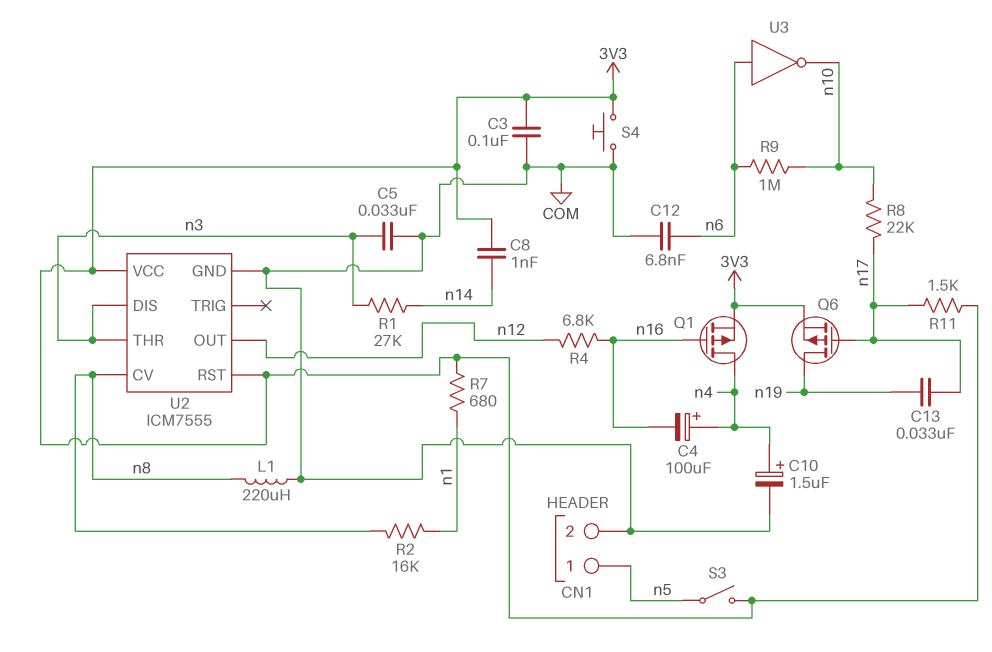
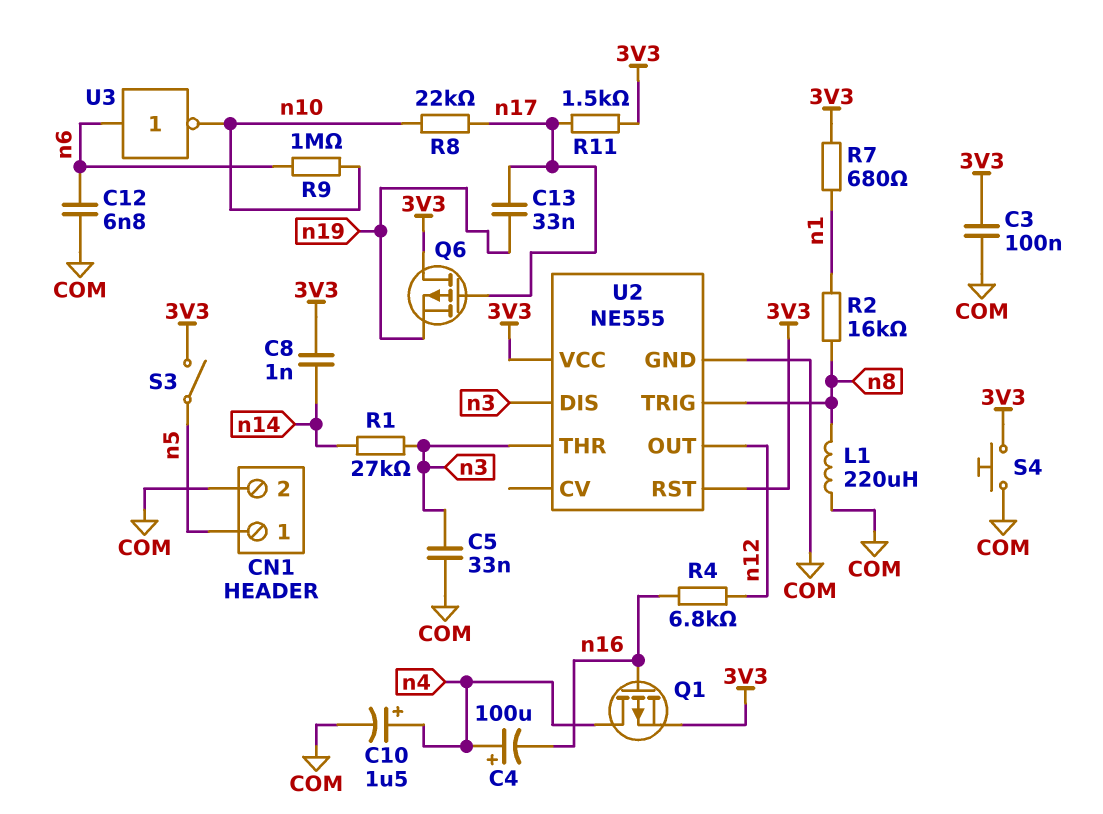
Q6: PMOS (G n17, D n19, S 3V3) -> PMOS (G n17, D 3V3, S n19)
U2: ICM7555 -> NE555
U2 pin CV: n8 -> none
U2 pin TRIG: none -> n8

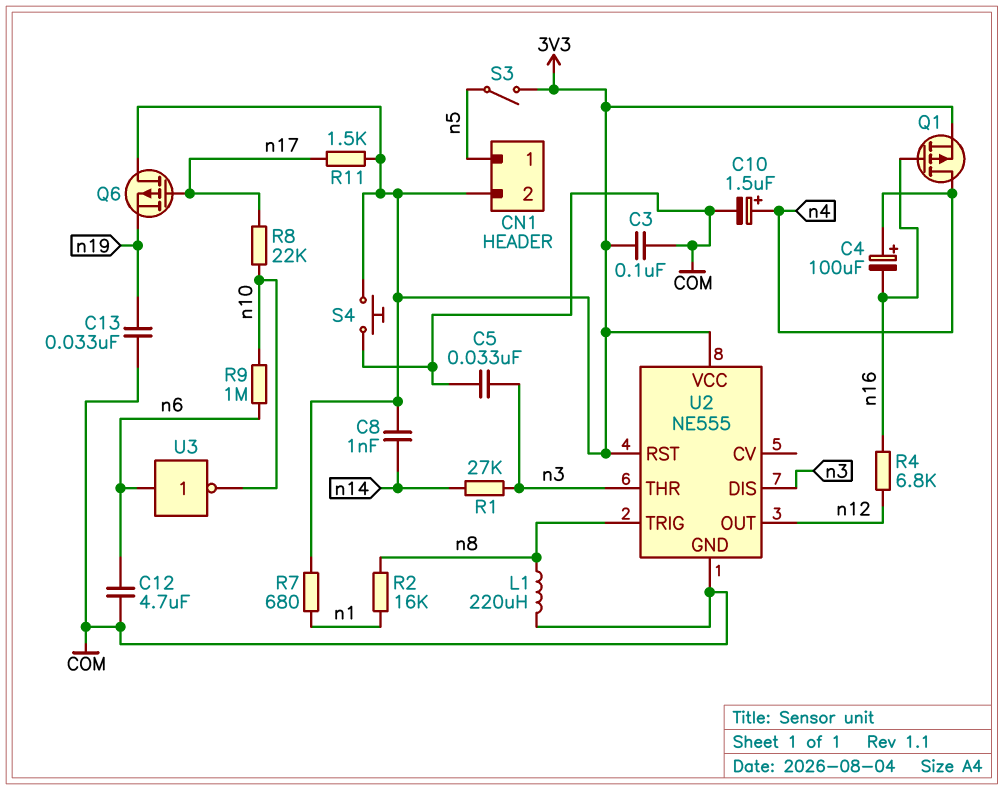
C12: 6.8nF (COM, n6) -> 4.7uF (COM, n6)
C13: 33nF (n17, n19) -> 33nF (COM, n19)
CN1 pin 2: COM -> 3V3

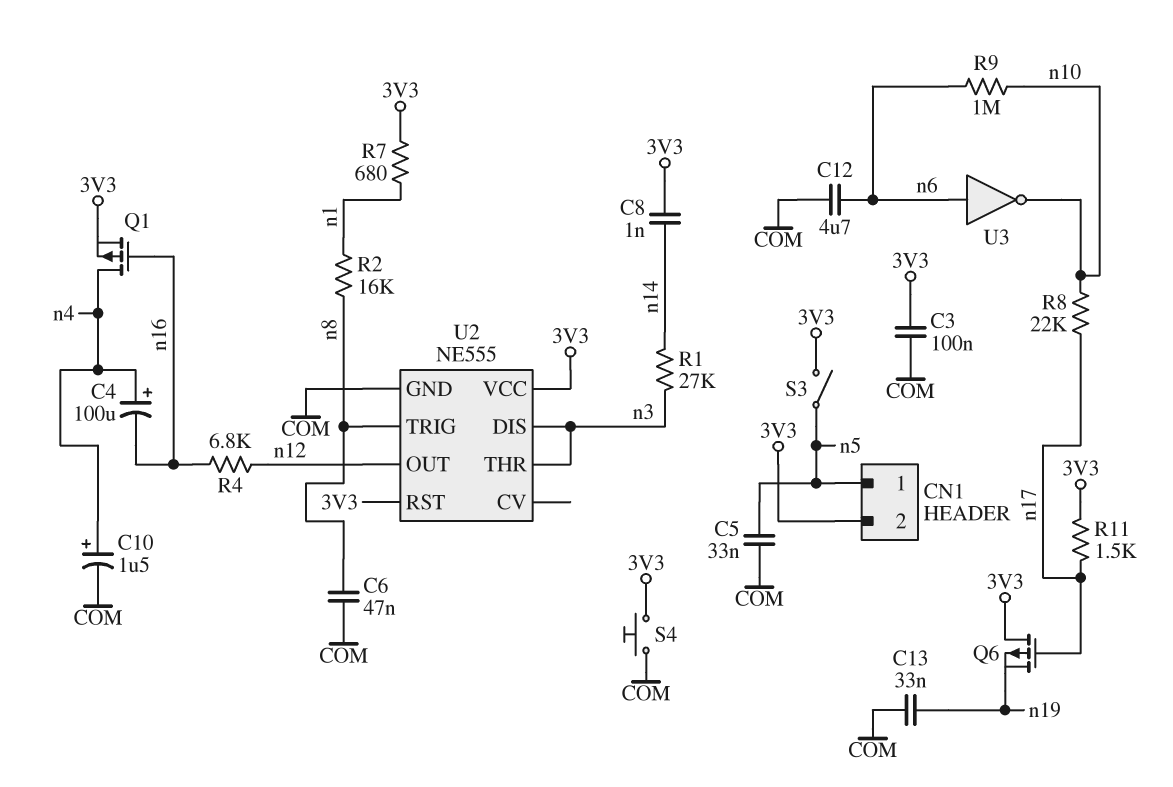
C5: 33nF (COM, n3) -> 33nF (COM, n5)
C6: none -> 47nF (COM, n8)
L1: 220uH (COM, n8) -> none

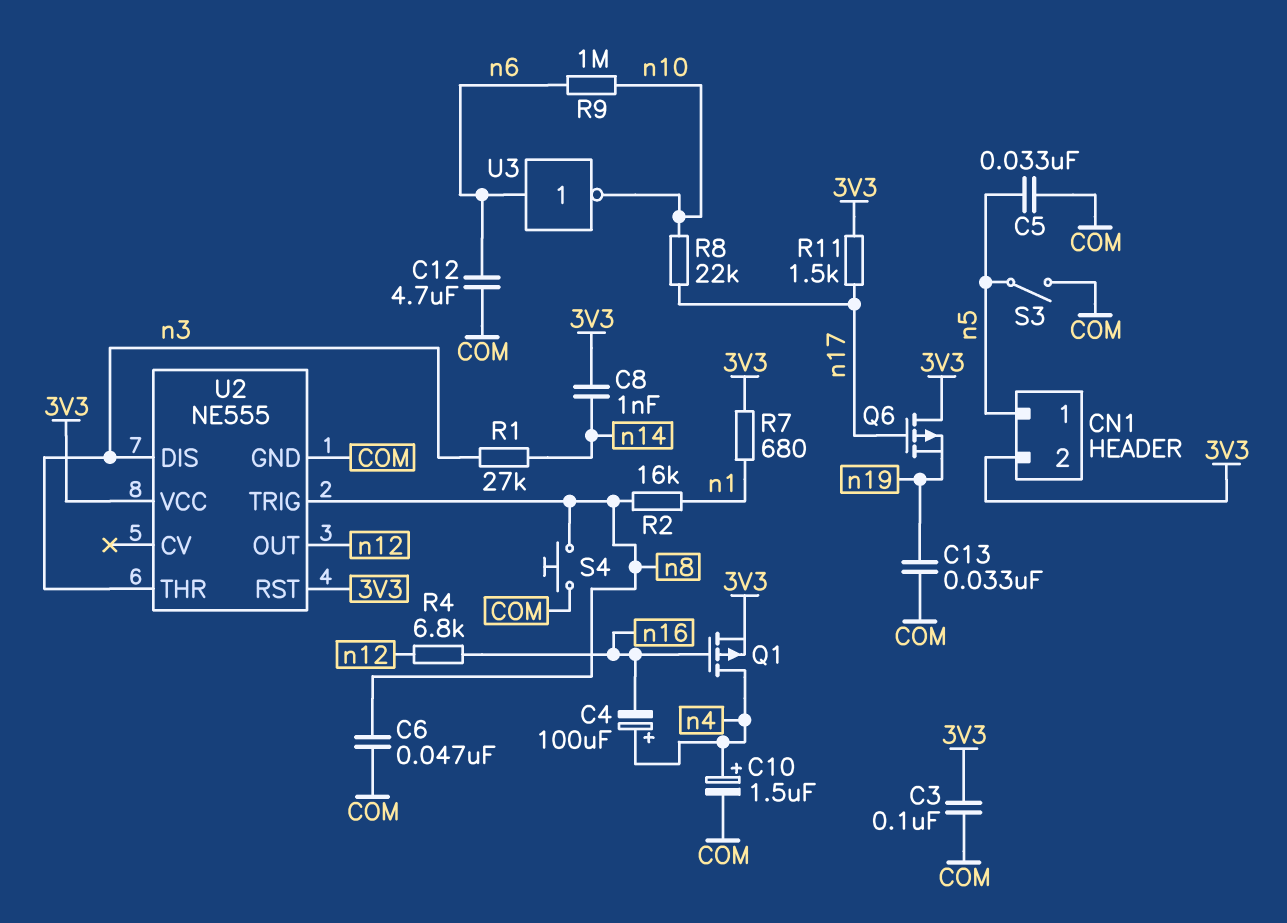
S3: switch (3V3, n5) -> switch (COM, n5)
S4: button (3V3, COM) -> button (COM, n8)

